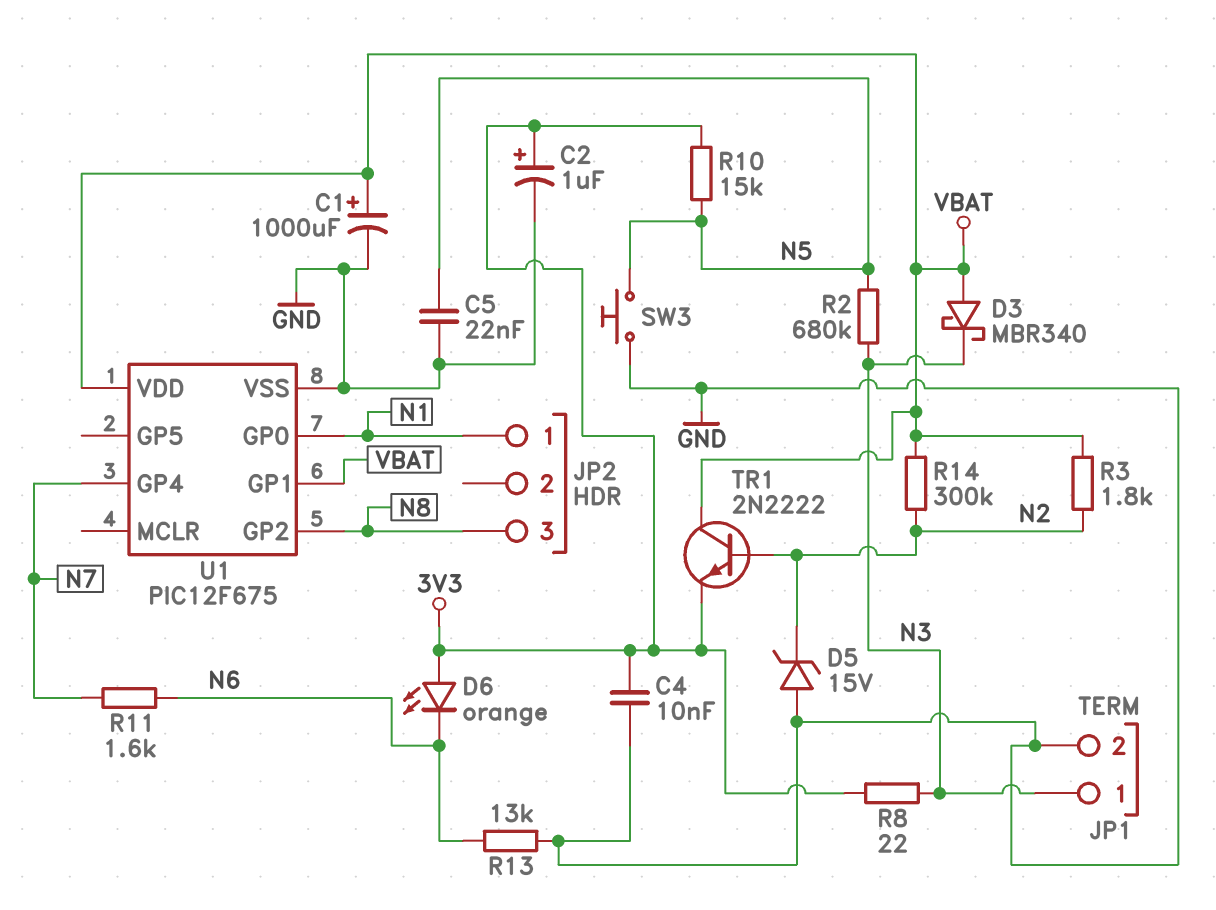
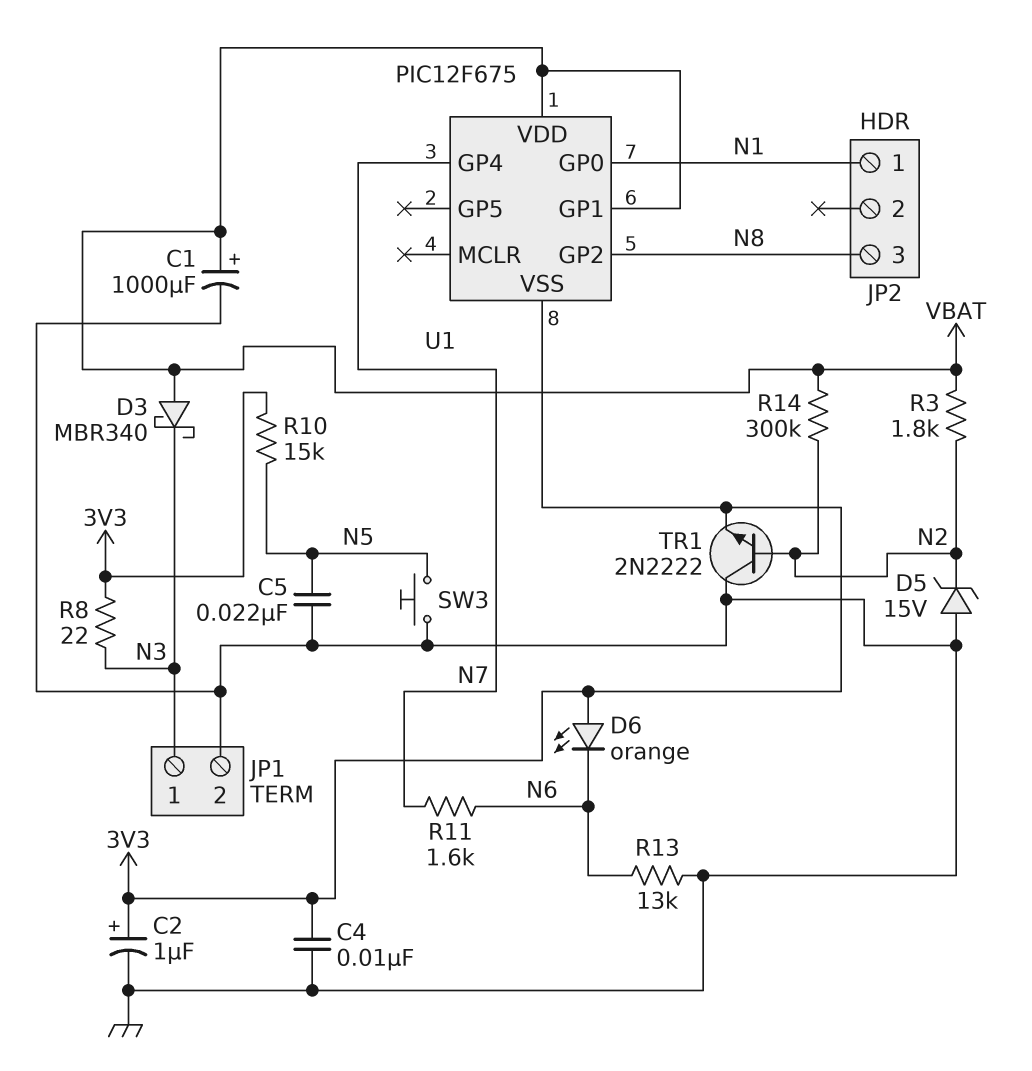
R2: 680k (N3, N5) -> none
TR1: NPN 2N2222 (B N2, C VBAT, E 3V3) -> NPN 2N2222 (B N2, C GND, E 3V3)
U1 pin VSS: GND -> 3V3

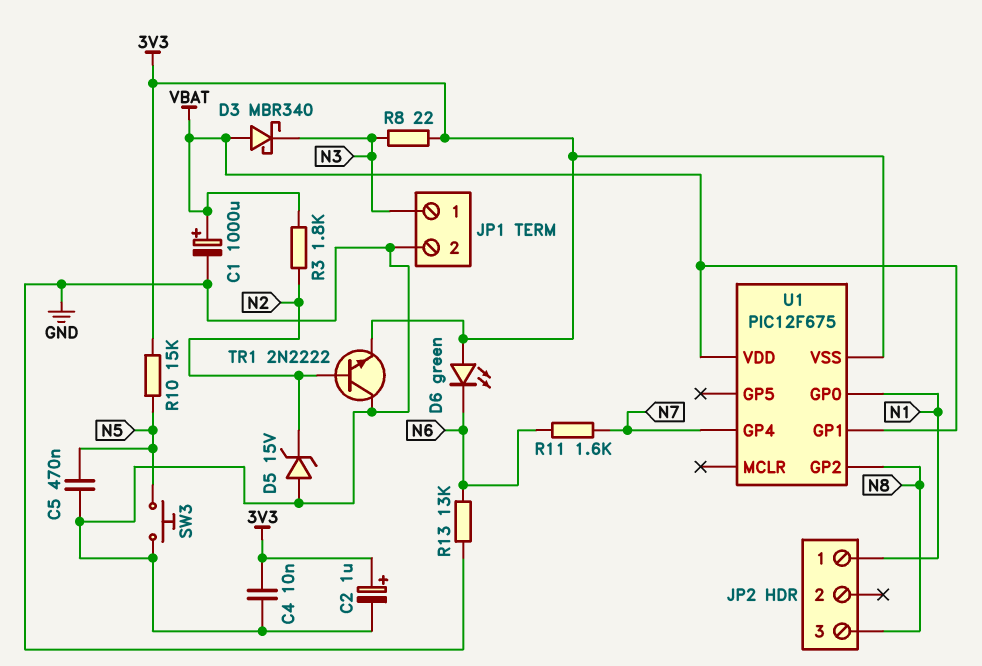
C5: 22nF (GND, N5) -> 470nF (GND, N5)
D6: LED orange (A 3V3, K N6) -> LED green (A 3V3, K N6)
R14: 300k (N2, VBAT) -> none

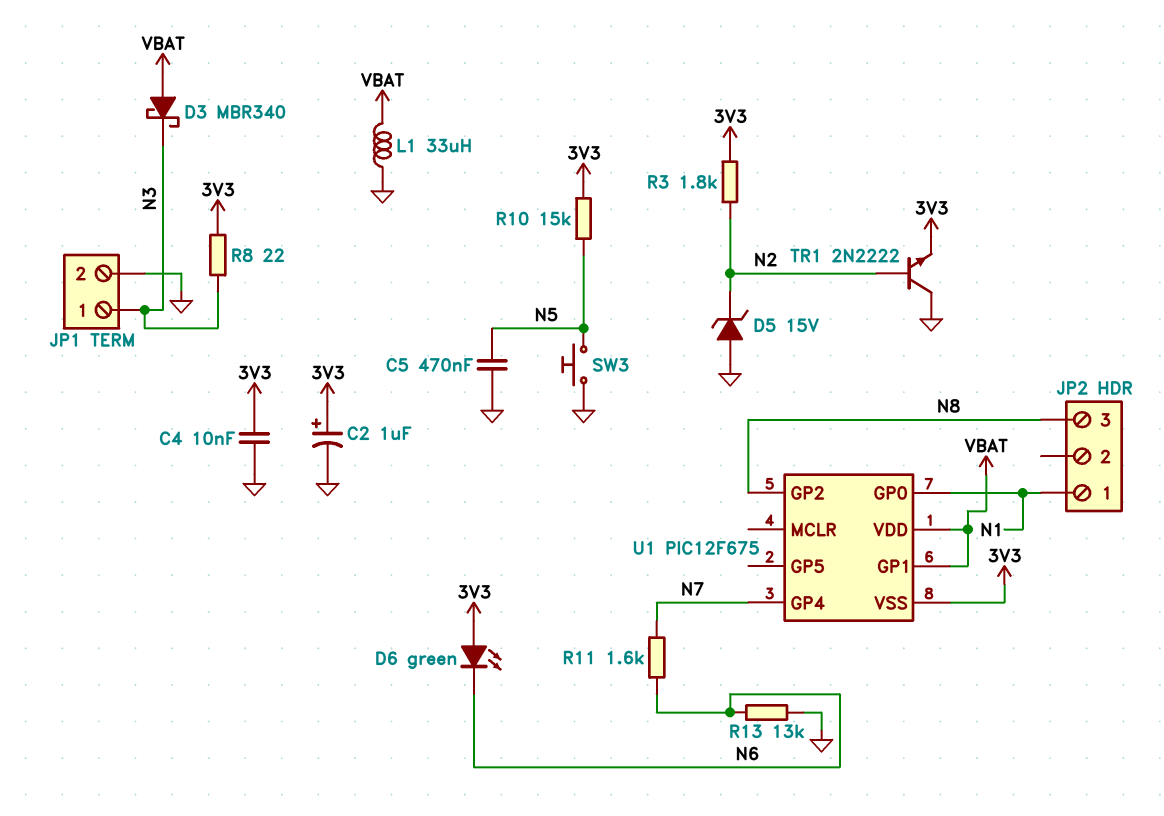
C1: 1000uF (plus VBAT, minus GND) -> none
L1: none -> 33uH (GND, VBAT)
R3: 1.8k (N2, VBAT) -> 1.8k (3V3, N2)

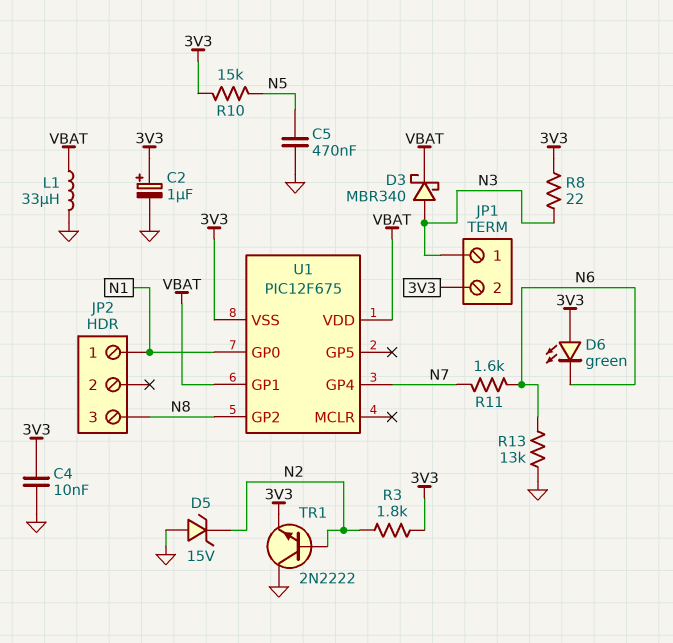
D3: schottky MBR340 (A VBAT, K N3) -> schottky MBR340 (A N3, K VBAT)
JP1 pin 2: GND -> 3V3
SW3: button (GND, N5) -> none

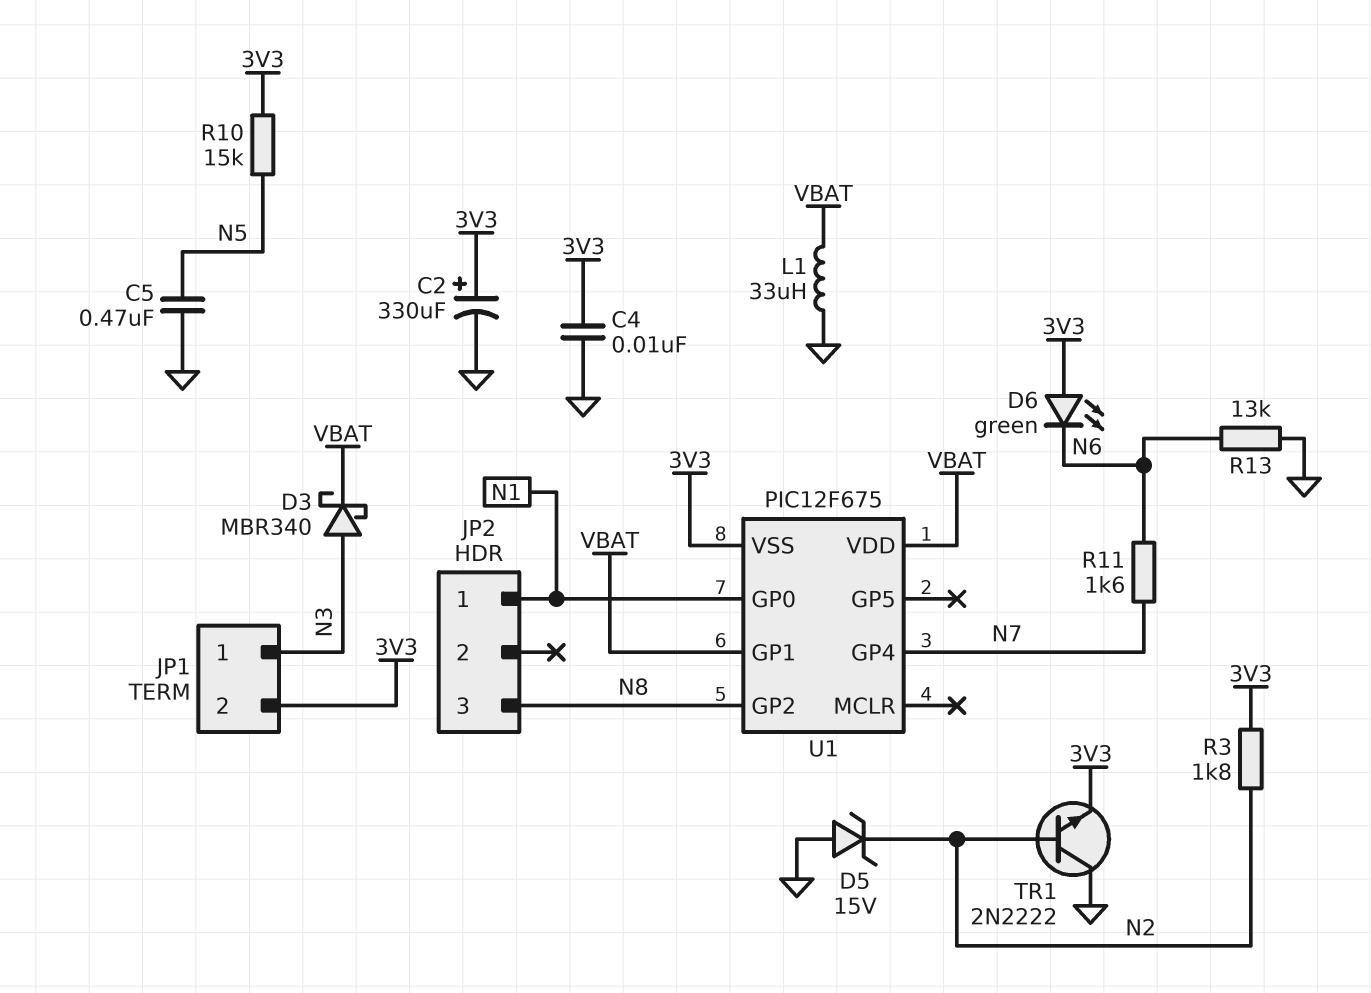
C2: 1uF (plus 3V3, minus GND) -> 330uF (plus 3V3, minus GND)
R8: 22 (3V3, N3) -> none

